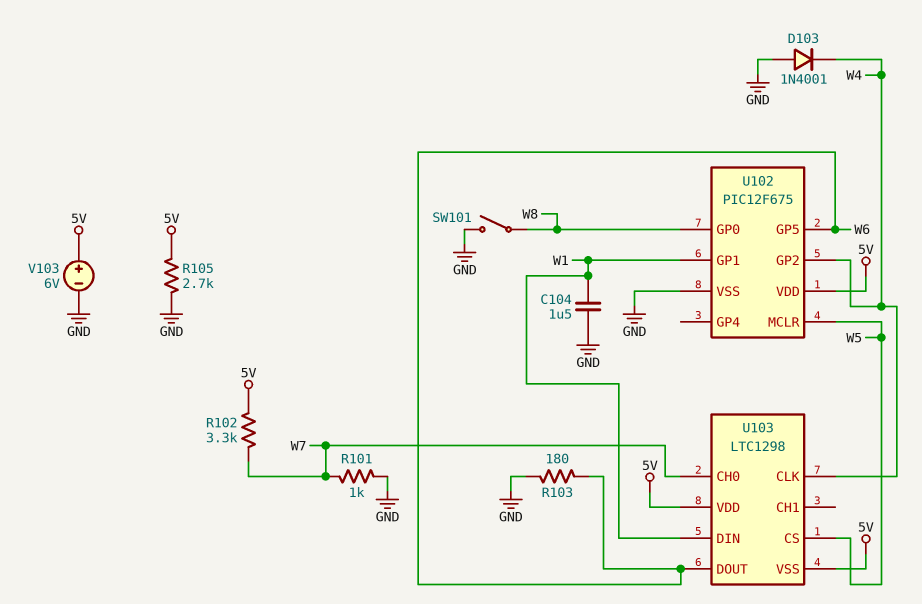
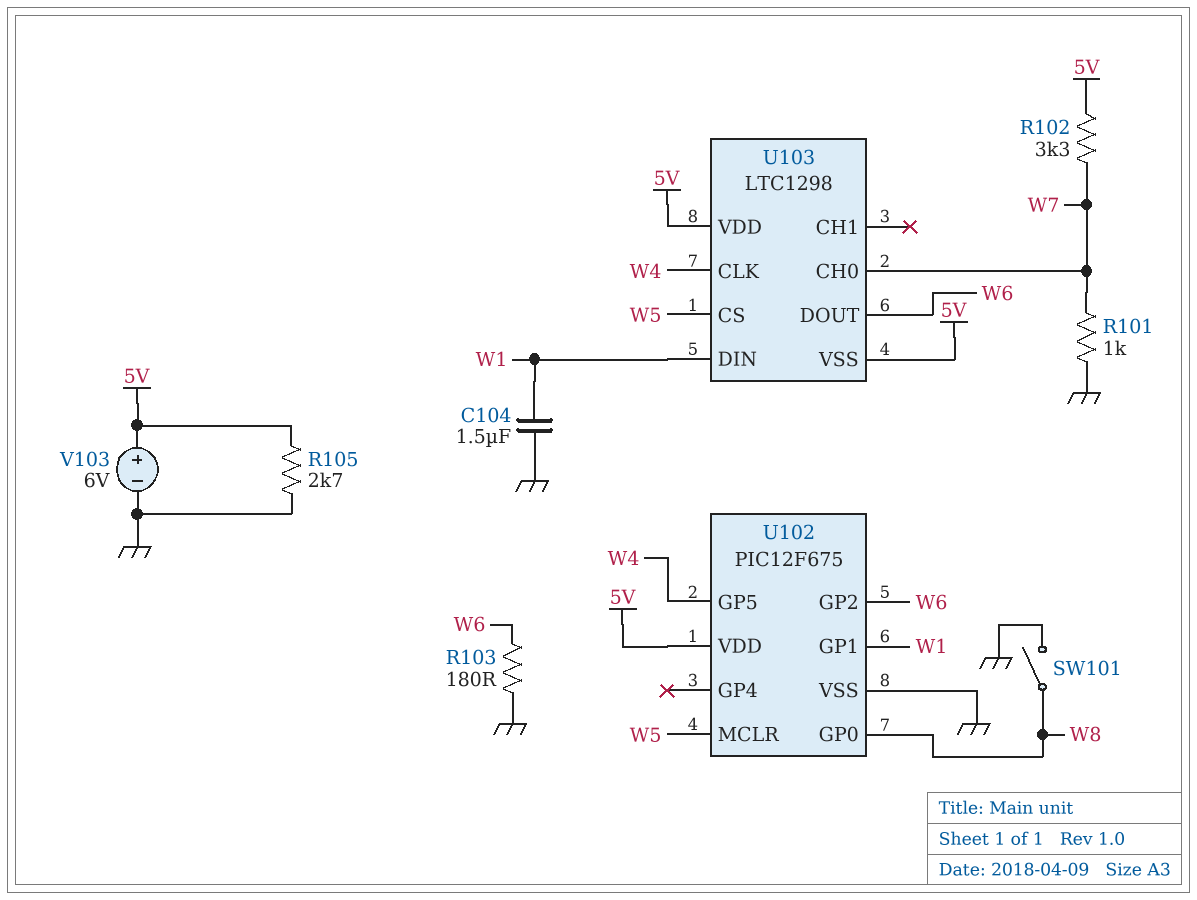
D103: diode 1N4001 (A GND, K W4) -> none
U102 pin GP2: W4 -> W6
U102 pin GP5: W6 -> W4

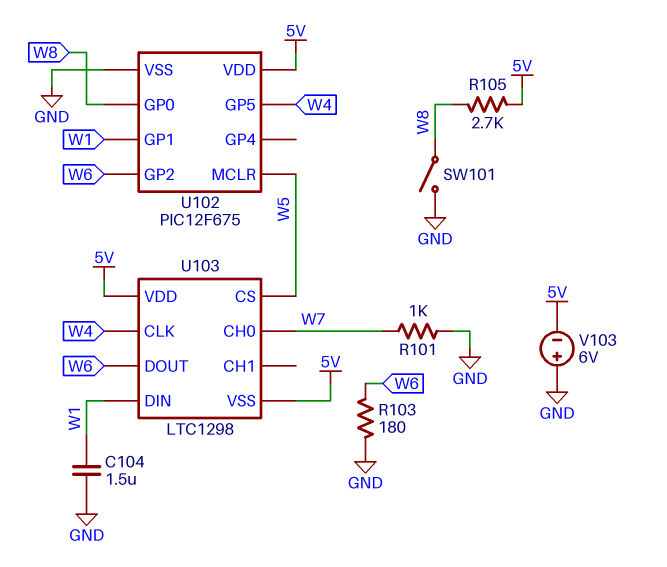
R102: 3.3k (5V, W7) -> none
R105: 2.7k (5V, GND) -> 2.7k (5V, W8)
V103: 6V (plus 5V, minus GND) -> 6V (plus GND, minus 5V)

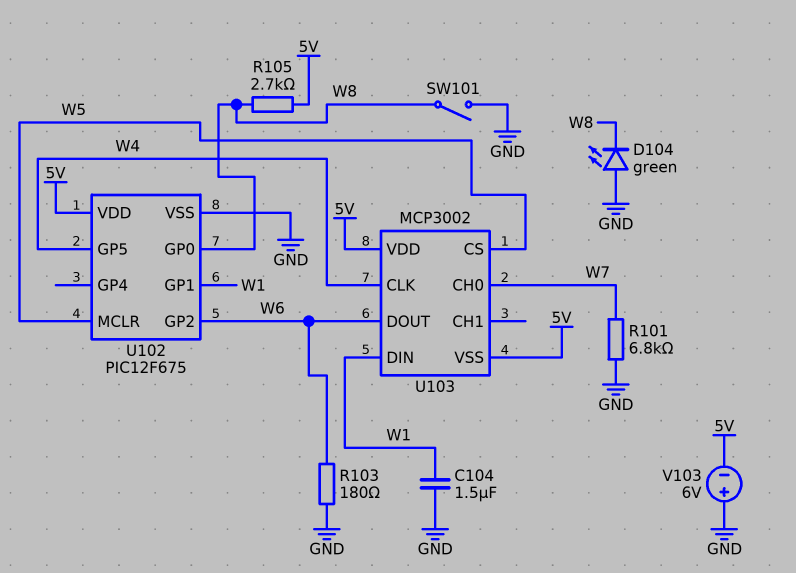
D104: none -> LED green (A GND, K W8)
R101: 1k (GND, W7) -> 6.8k (GND, W7)
U103: LTC1298 -> MCP3002

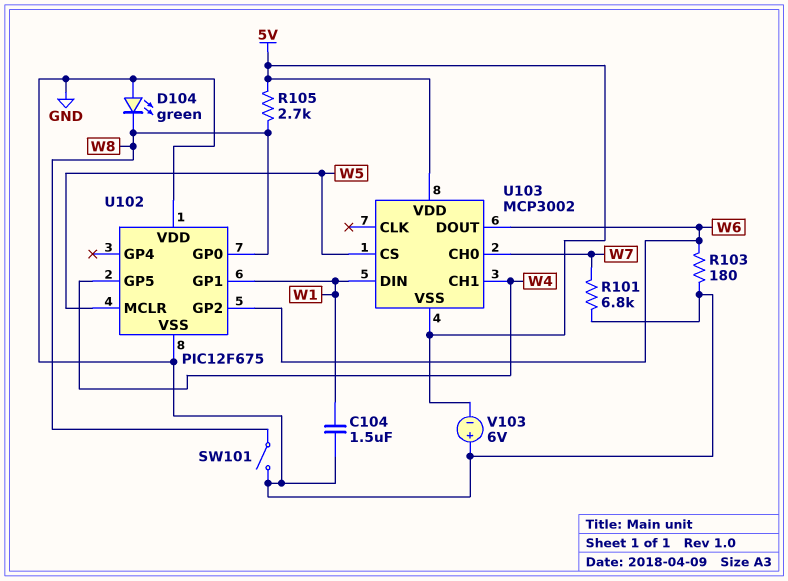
U102 pin VDD: 5V -> GND
U103 pin CH1: none -> W4
U103 pin CLK: W4 -> none

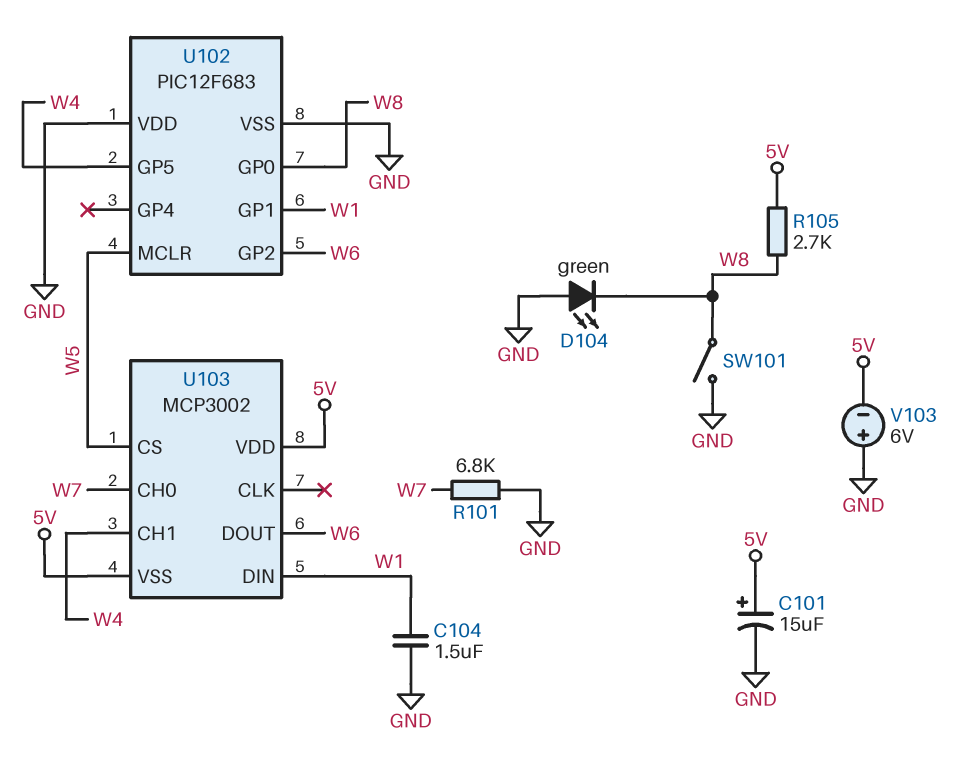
C101: none -> 15uF (plus 5V, minus GND)
R103: 180 (GND, W6) -> none
U102: PIC12F675 -> PIC12F683

